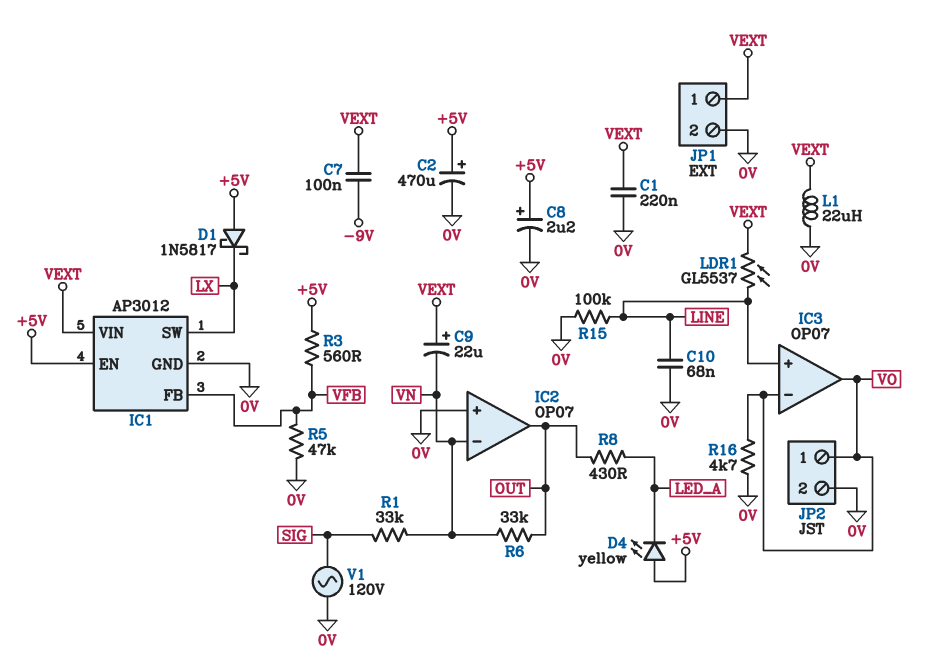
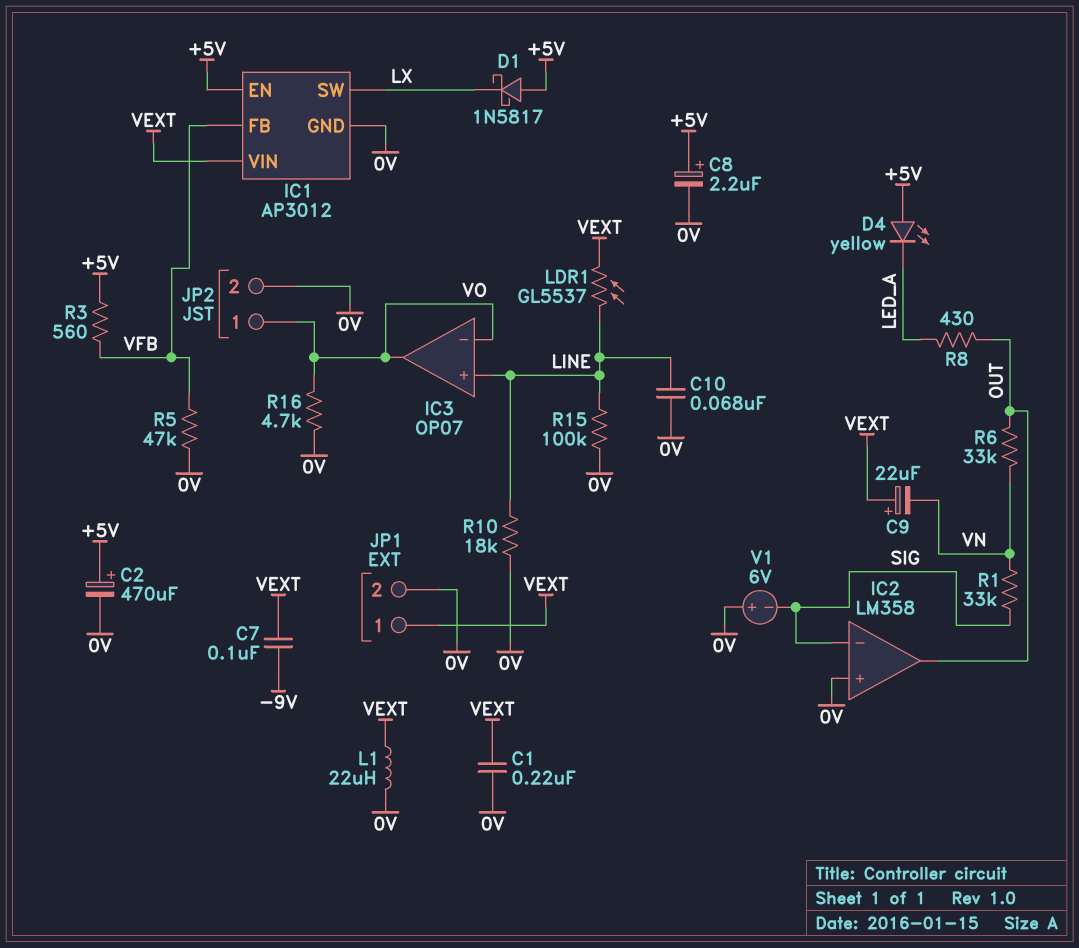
IC2: OP07 -> LM358
IC2 pin in-: VN -> SIG
R10: none -> 18k (0V, LINE)
V1: AC 120V (0V, SIG) -> 6V (plus 0V, minus SIG)

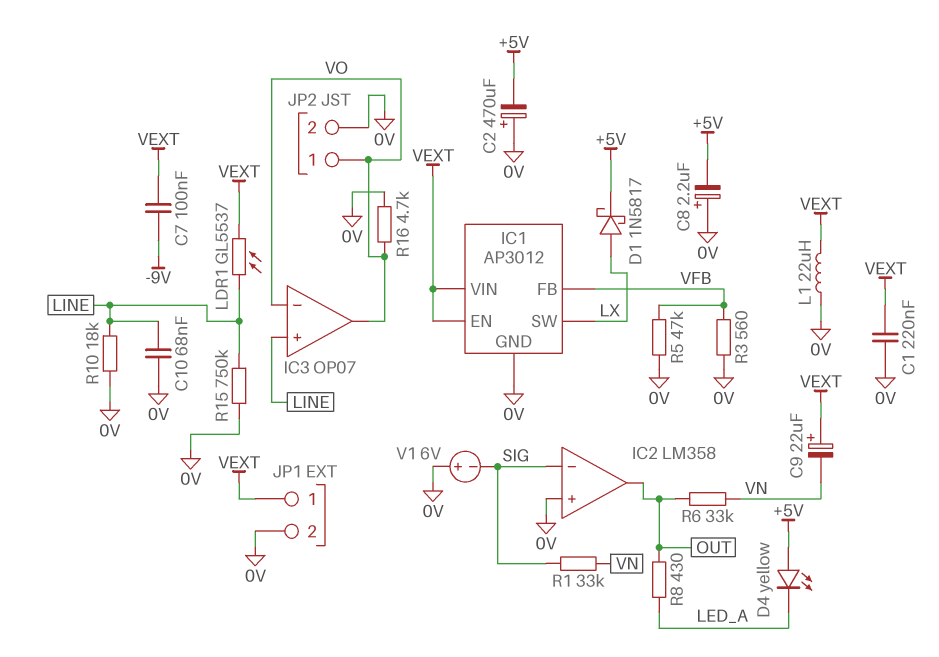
C2: 470uF (plus +5V, minus 0V) -> 470uF (plus 0V, minus +5V)
C8: 2.2uF (plus +5V, minus 0V) -> 2.2uF (plus 0V, minus +5V)
D1: schottky 1N5817 (A +5V, K LX) -> schottky 1N5817 (A LX, K +5V)
IC1 pin EN: +5V -> VEXT
R3: 560 (+5V, VFB) -> 560 (0V, VFB)
R15: 100k (0V, LINE) -> 750k (0V, LINE)

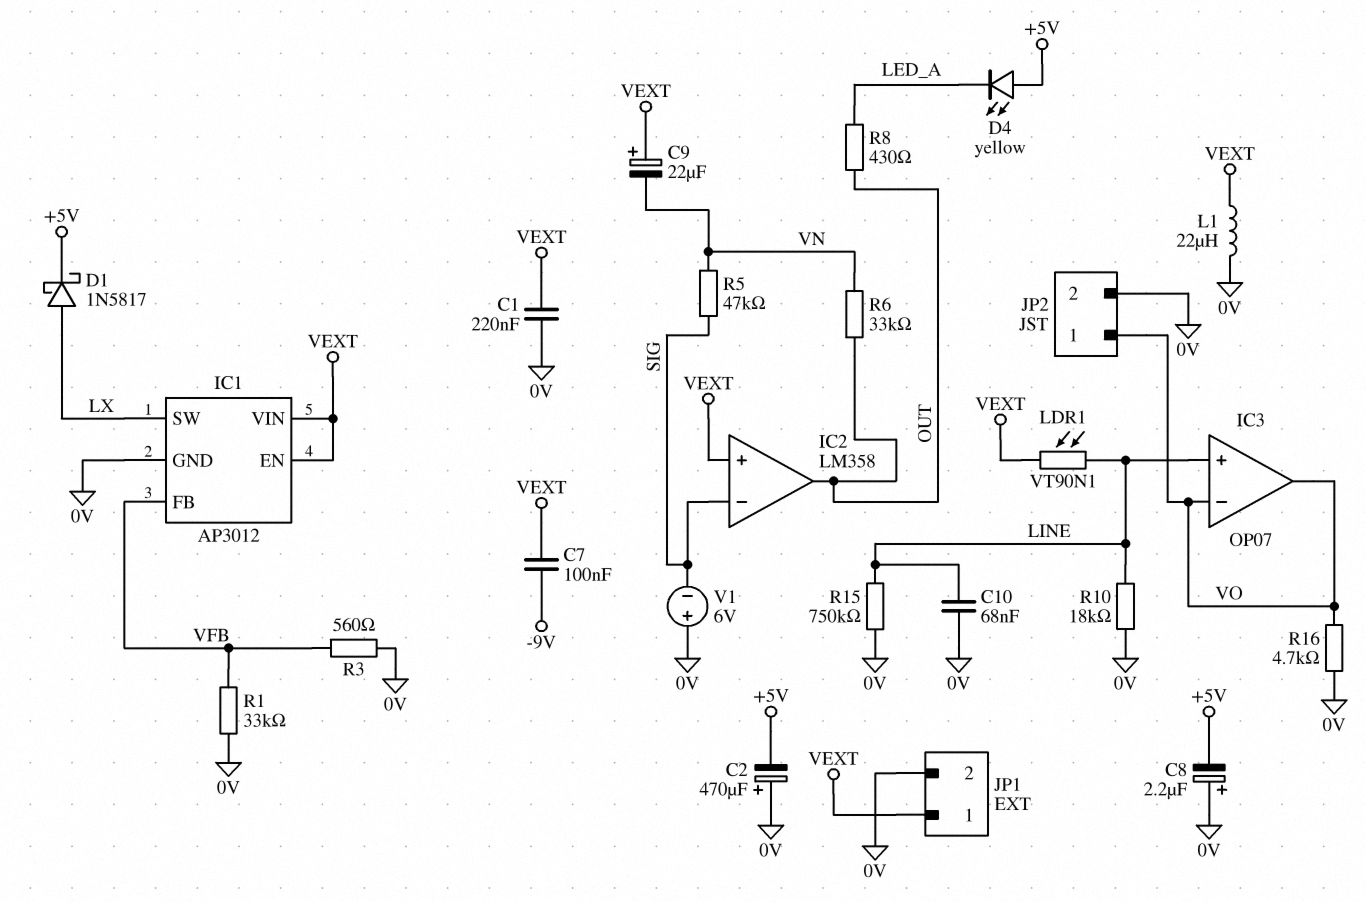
IC2 pin in+: 0V -> VEXT
LDR1: GL5537 (LINE, VEXT) -> VT90N1 (LINE, VEXT)
R1: 33k (SIG, VN) -> 33k (0V, VFB)
R5: 47k (0V, VFB) -> 47k (SIG, VN)

